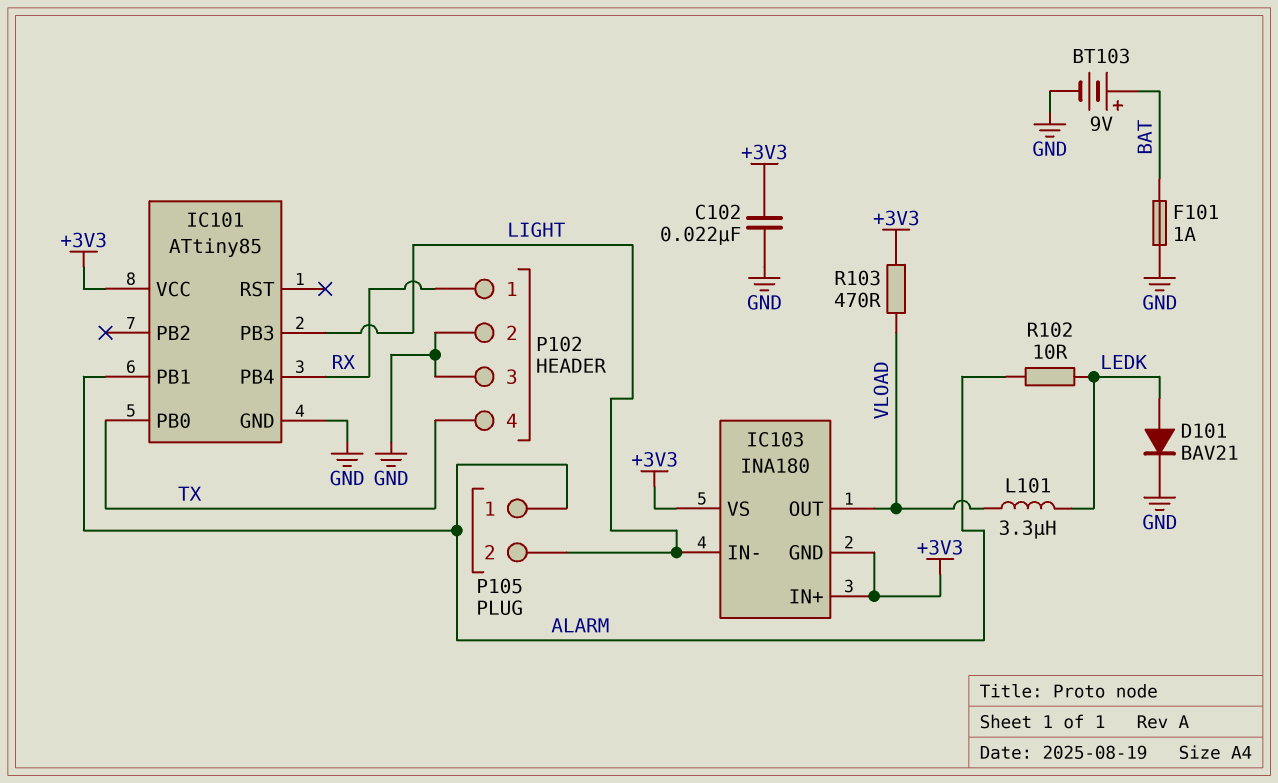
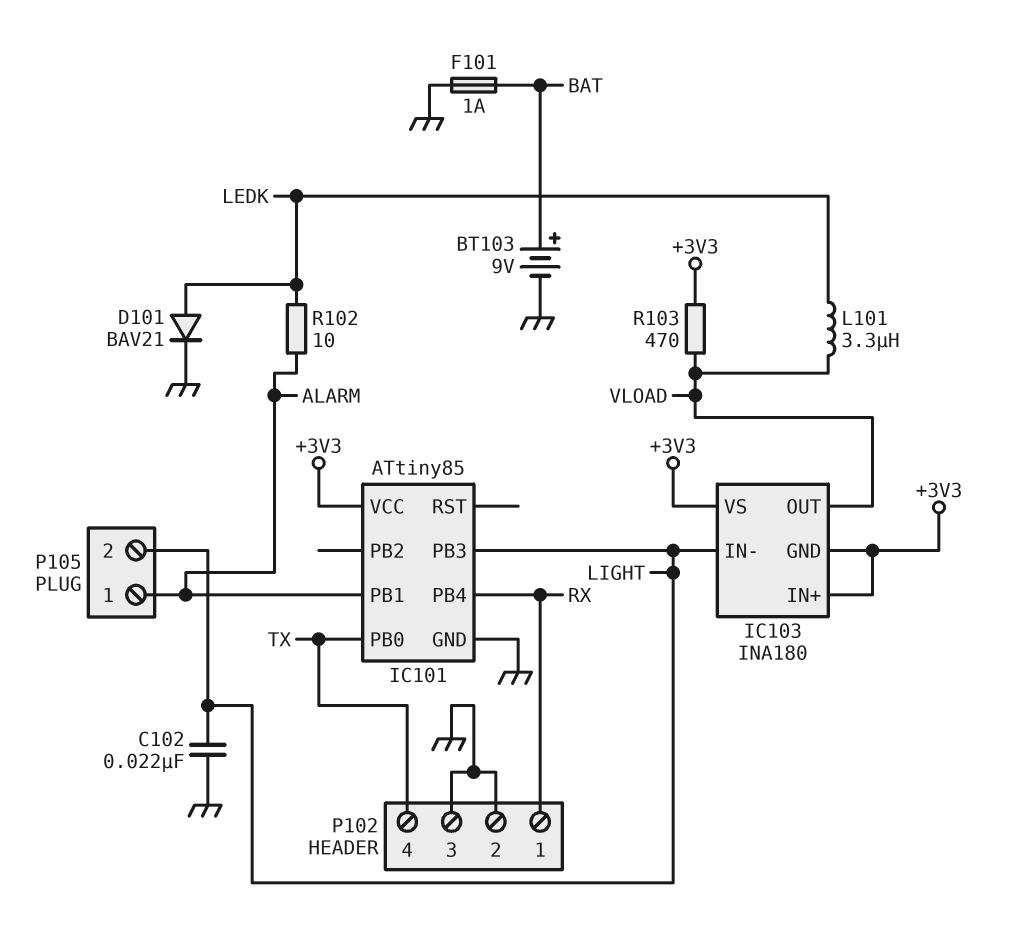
C102: 22nF (+3V3, GND) -> 22nF (GND, LIGHT)

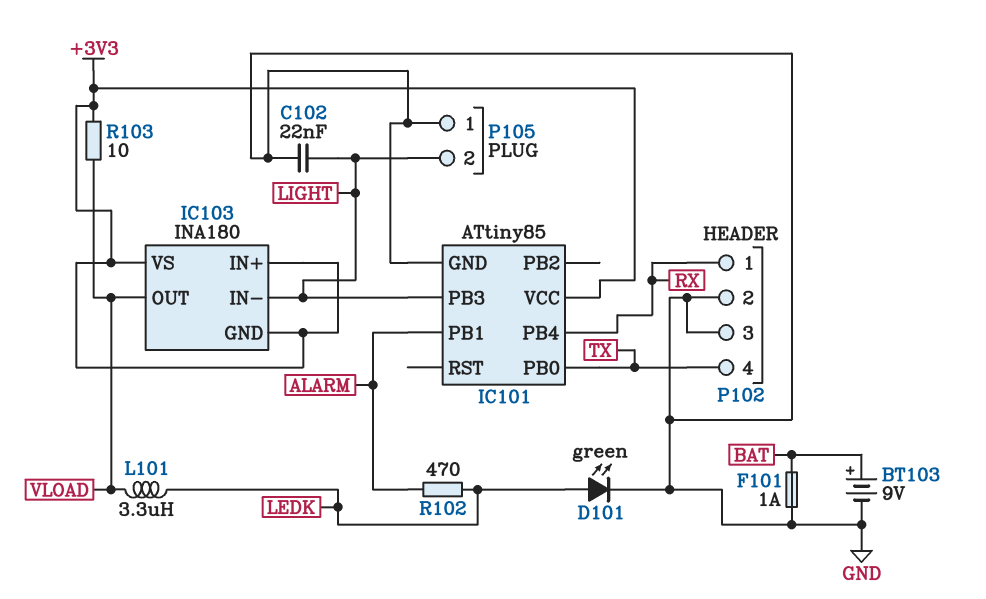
D101: diode BAV21 (A LEDK, K GND) -> LED green (A LEDK, K GND)
P105 pin 1: ALARM -> GND
R102: 10 (ALARM, LEDK) -> 470 (ALARM, LEDK)
R103: 470 (+3V3, VLOAD) -> 10 (+3V3, VLOAD)

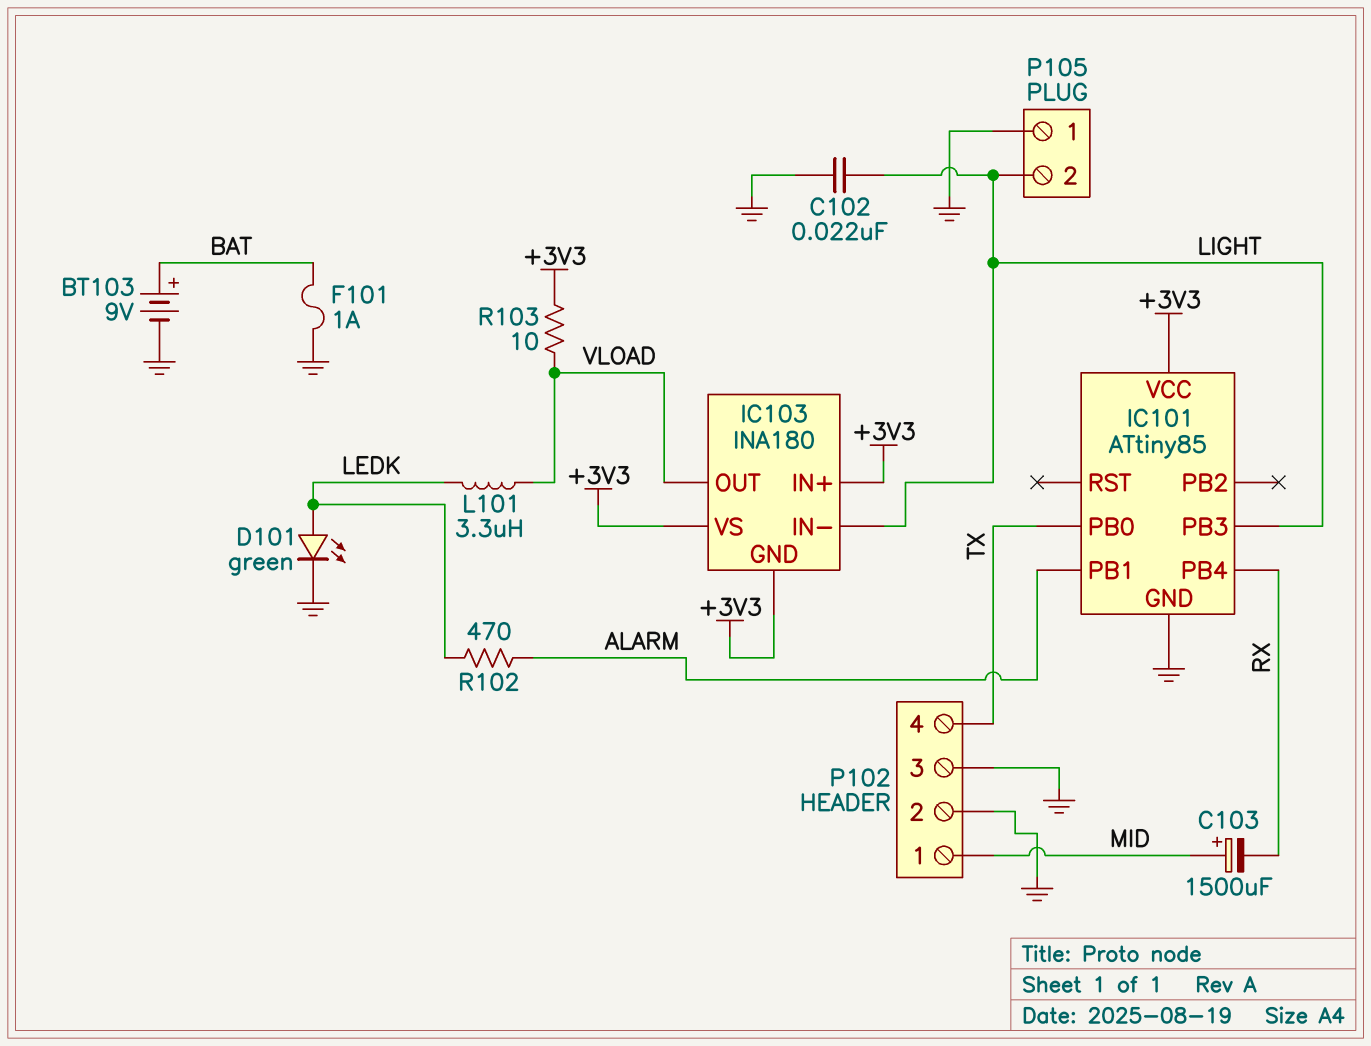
C103: none -> 1500uF (plus MID, minus RX)
P102 pin 1: RX -> MID

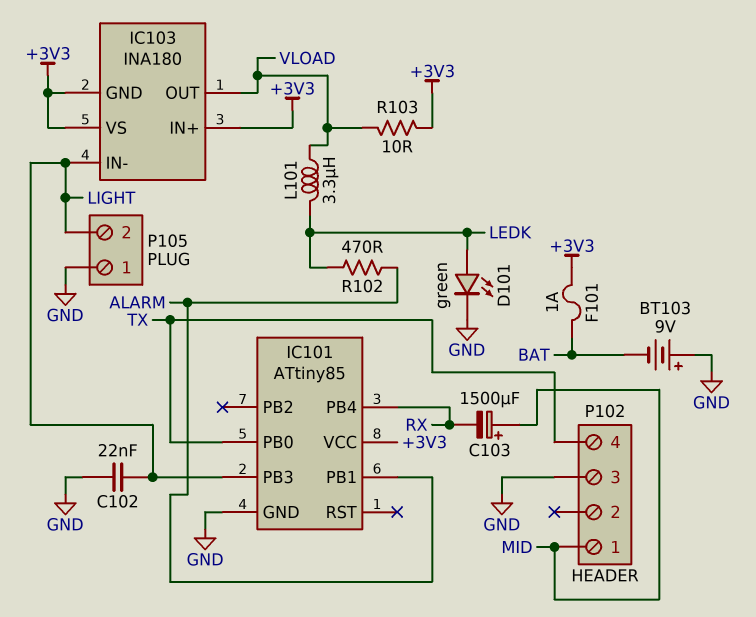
BT103: 9V (plus BAT, minus GND) -> 9V (plus GND, minus BAT)
F101: 1A (BAT, GND) -> 1A (+3V3, BAT)
P102 pin 2: GND -> none

